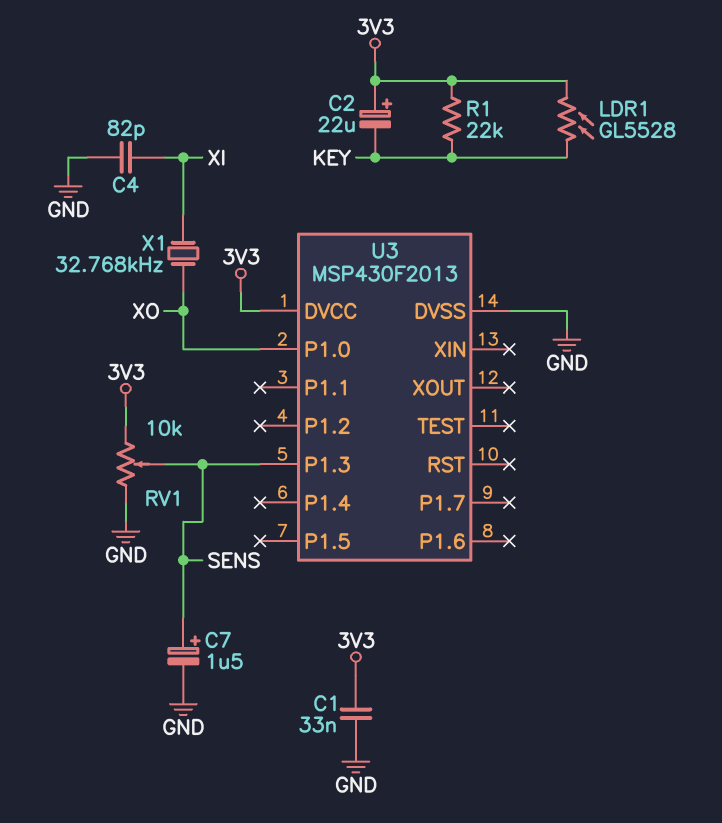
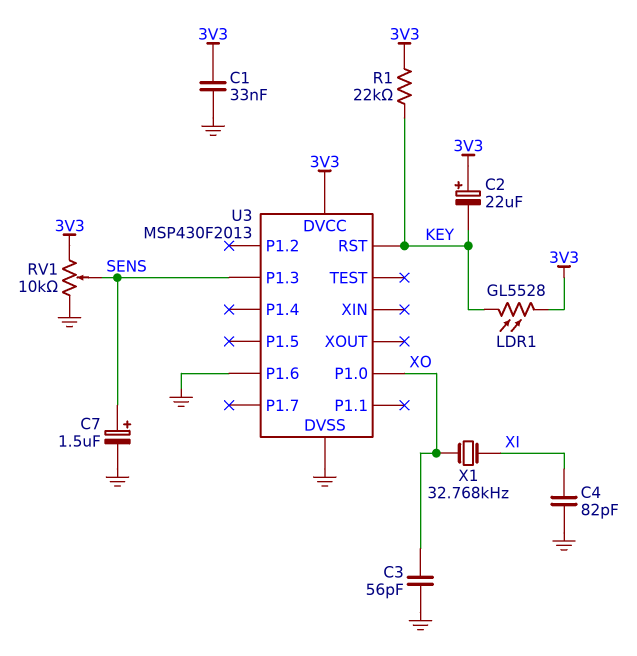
C3: none -> 56pF (GND, XO)
U3 pin P1.6: none -> GND
U3 pin RST: none -> KEY

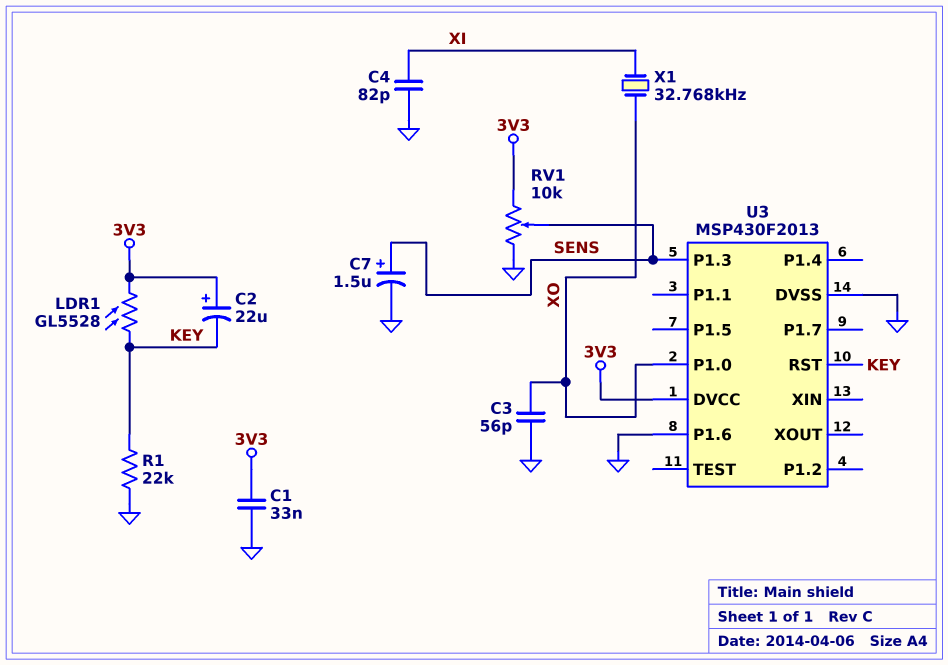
R1: 22k (3V3, KEY) -> 22k (GND, KEY)

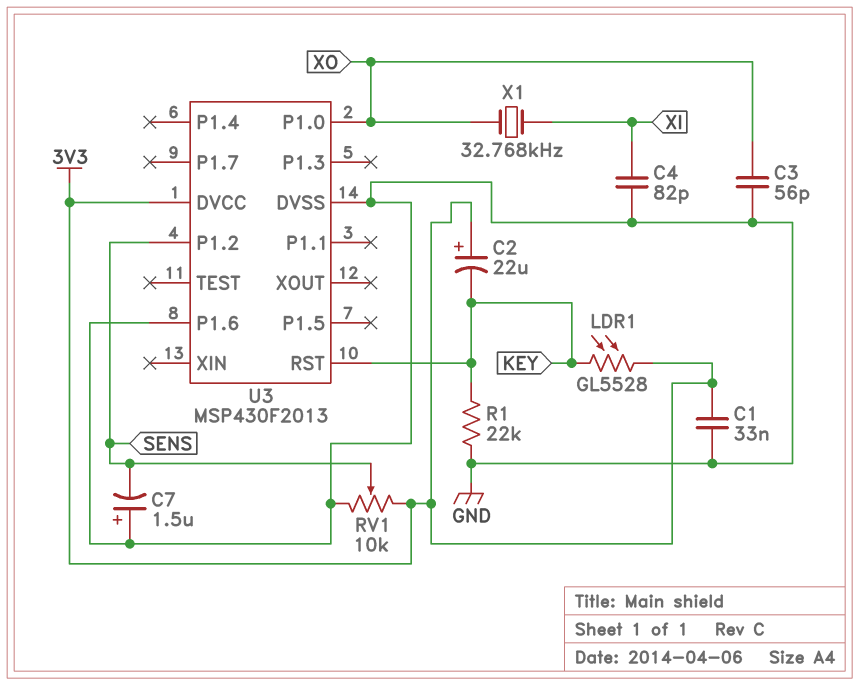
C7: 1.5uF (plus SENS, minus GND) -> 1.5uF (plus GND, minus SENS)
U3 pin P1.2: none -> SENS
U3 pin P1.3: SENS -> none

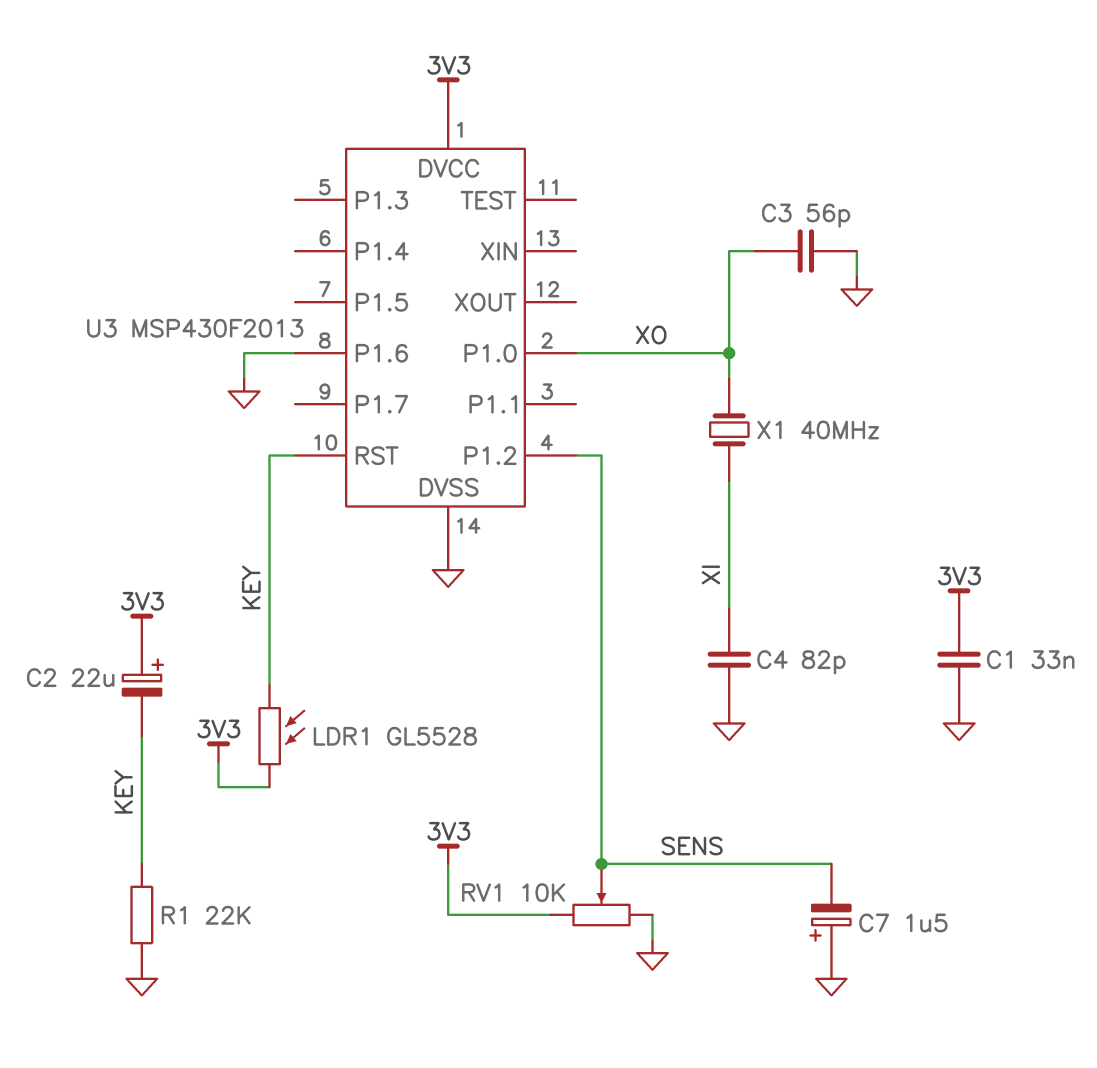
X1: 32.768kHz (XI, XO) -> 40MHz (XI, XO)

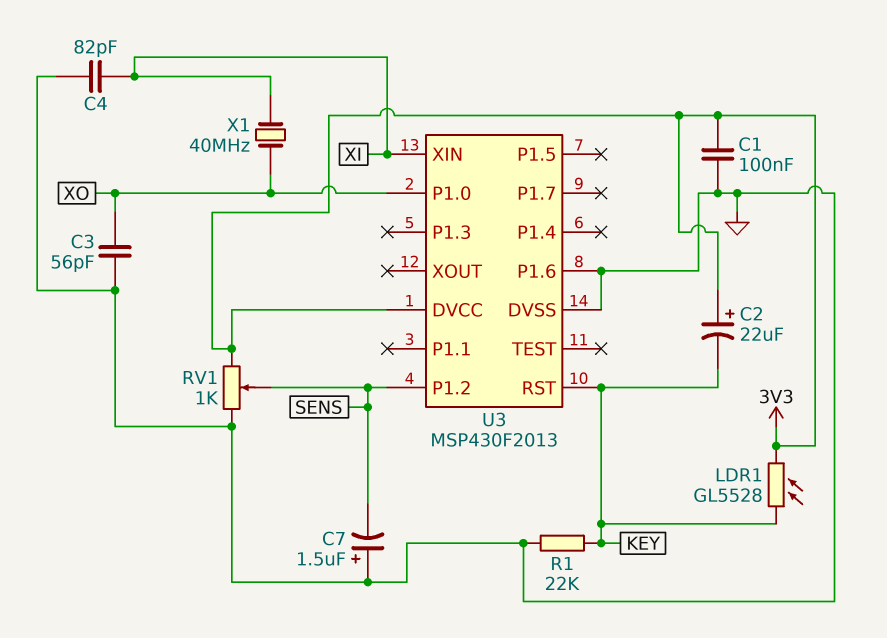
C1: 33nF (3V3, GND) -> 100nF (3V3, GND)
RV1: 10k (3V3, GND, wiper SENS) -> 1k (3V3, GND, wiper SENS)
U3 pin XIN: none -> XI

